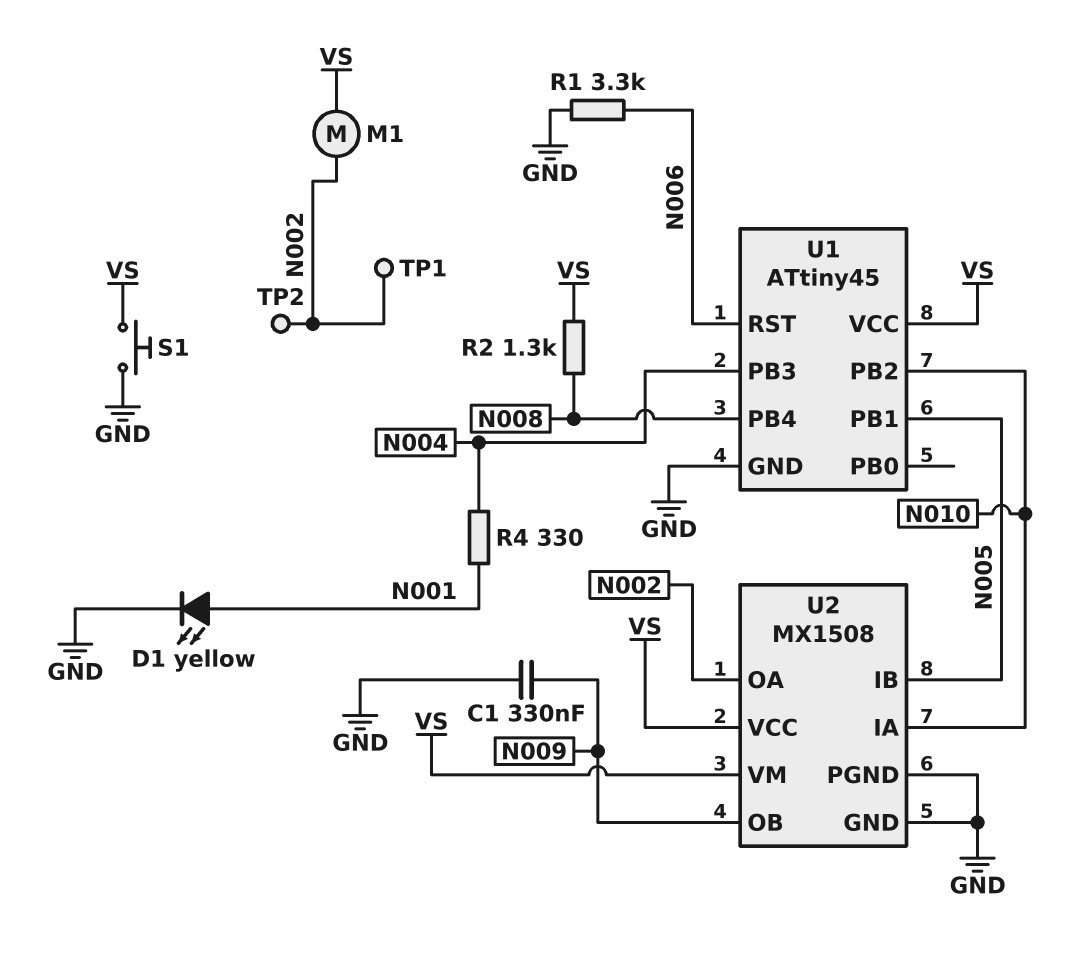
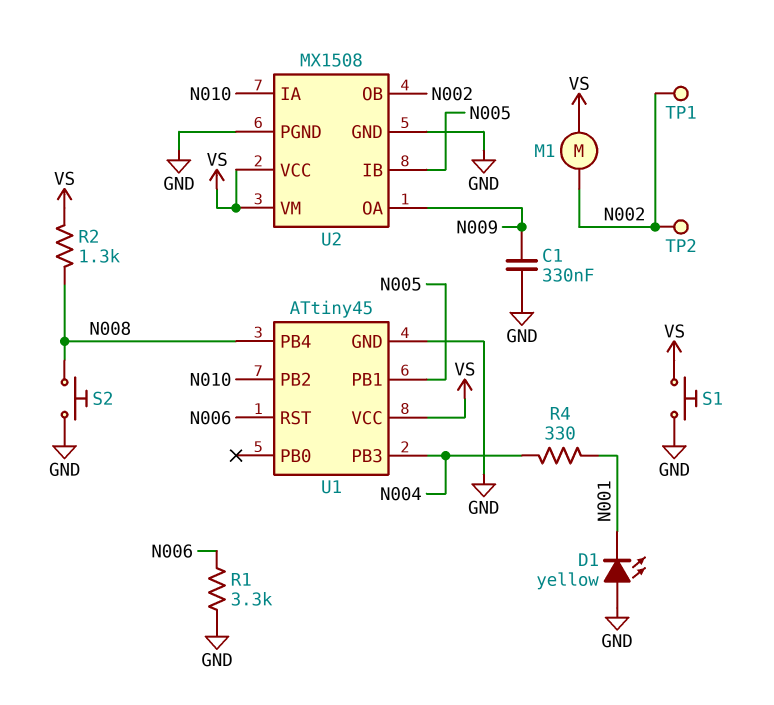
D1: LED yellow (A N001, K GND) -> LED yellow (A GND, K N001)
S2: none -> button (GND, N008)
U2 pin OA: N002 -> N009
U2 pin OB: N009 -> N002

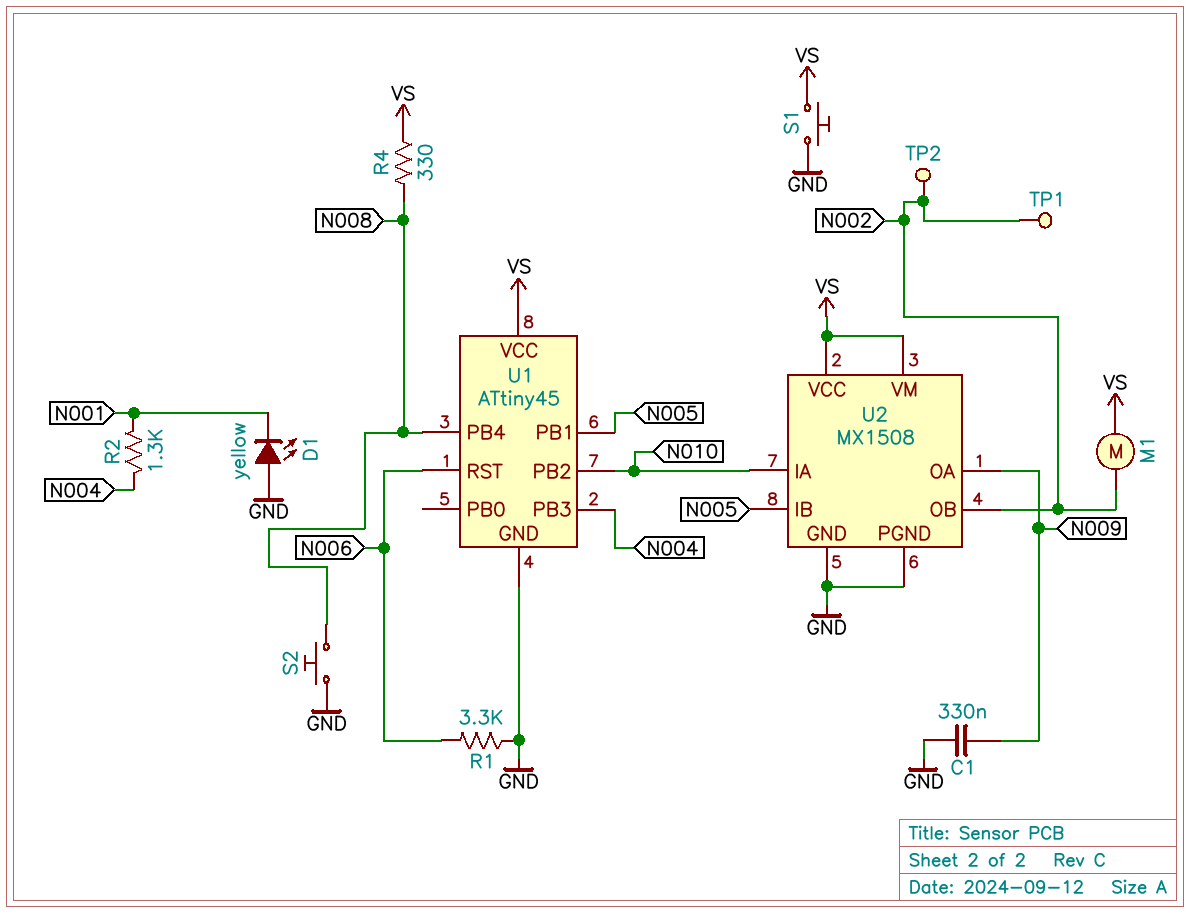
R2: 1.3k (N008, VS) -> 1.3k (N001, N004)
R4: 330 (N001, N004) -> 330 (N008, VS)

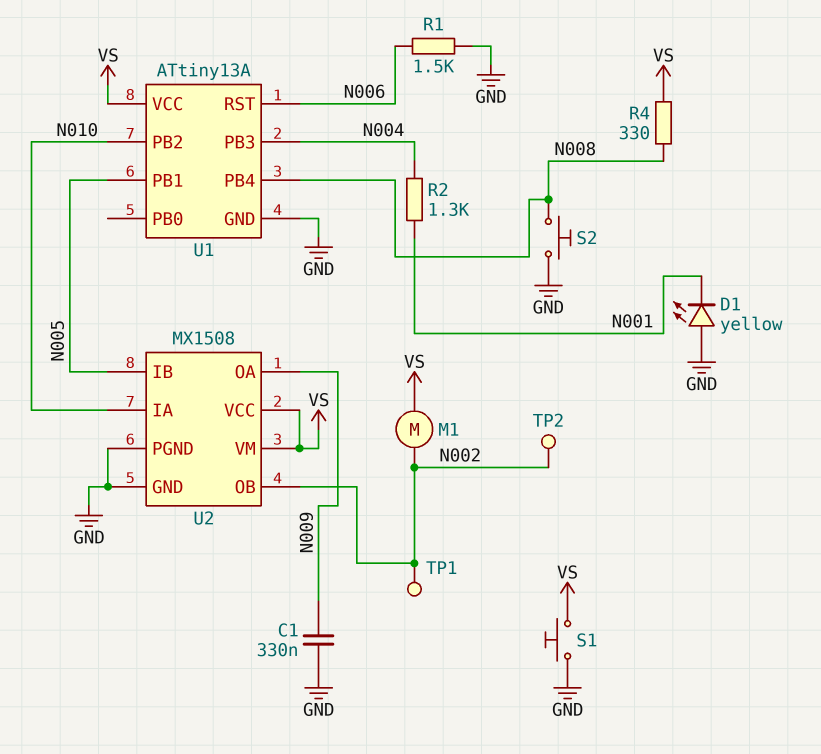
R1: 3.3k (GND, N006) -> 1.5k (GND, N006)
U1: ATtiny45 -> ATtiny13A

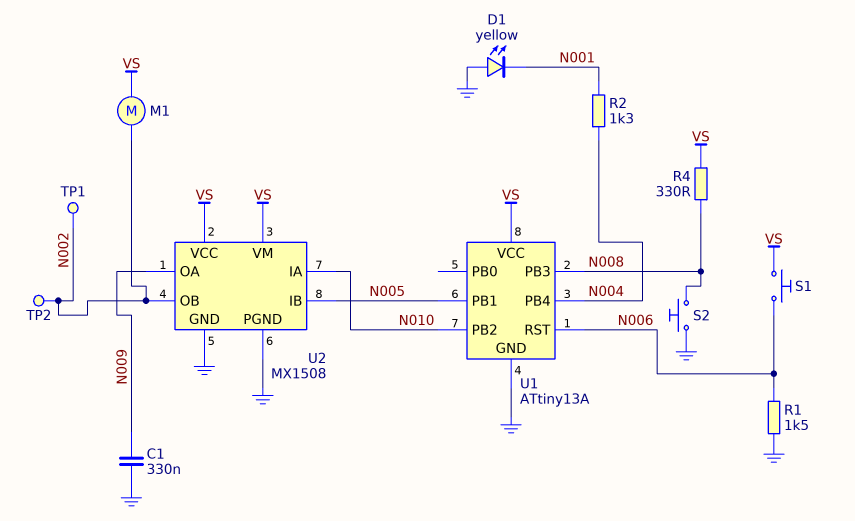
S1: button (GND, VS) -> button (N006, VS)
U1 pin PB3: N004 -> N008
U1 pin PB4: N008 -> N004

